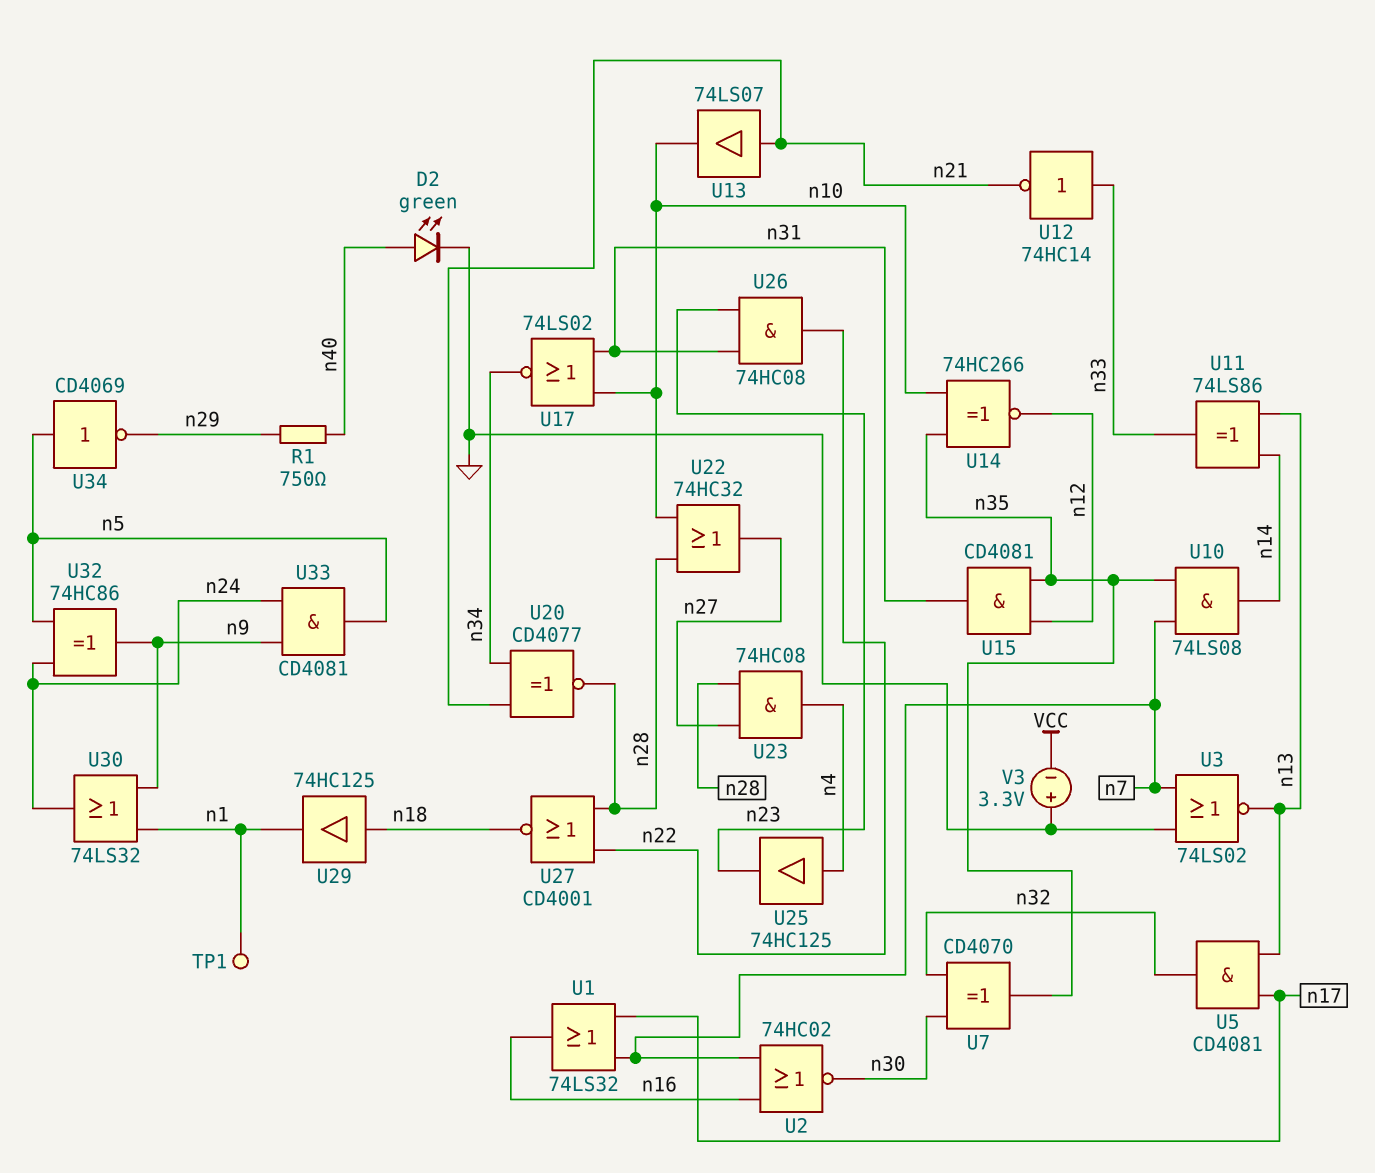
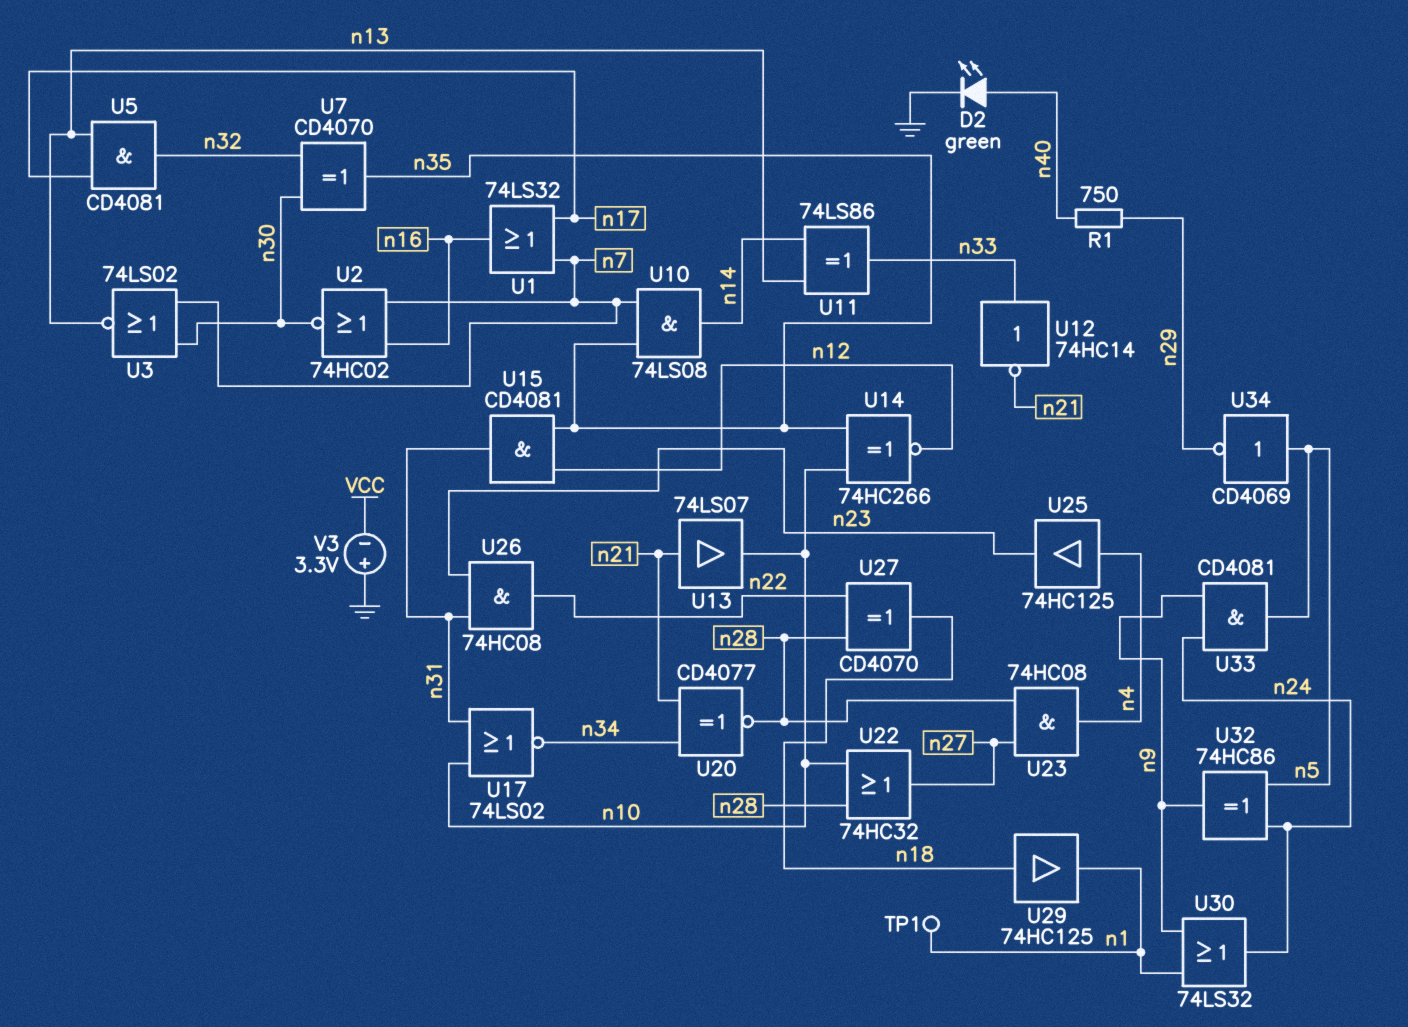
U3: NOR 74LS02 (in GND, in n7, out n13) -> NOR 74LS02 (in n7, in n30, out n13)
U27: NOR CD4001 (in n22, in n28, out n18) -> XOR CD4070 (in n22, in n28, out n18)

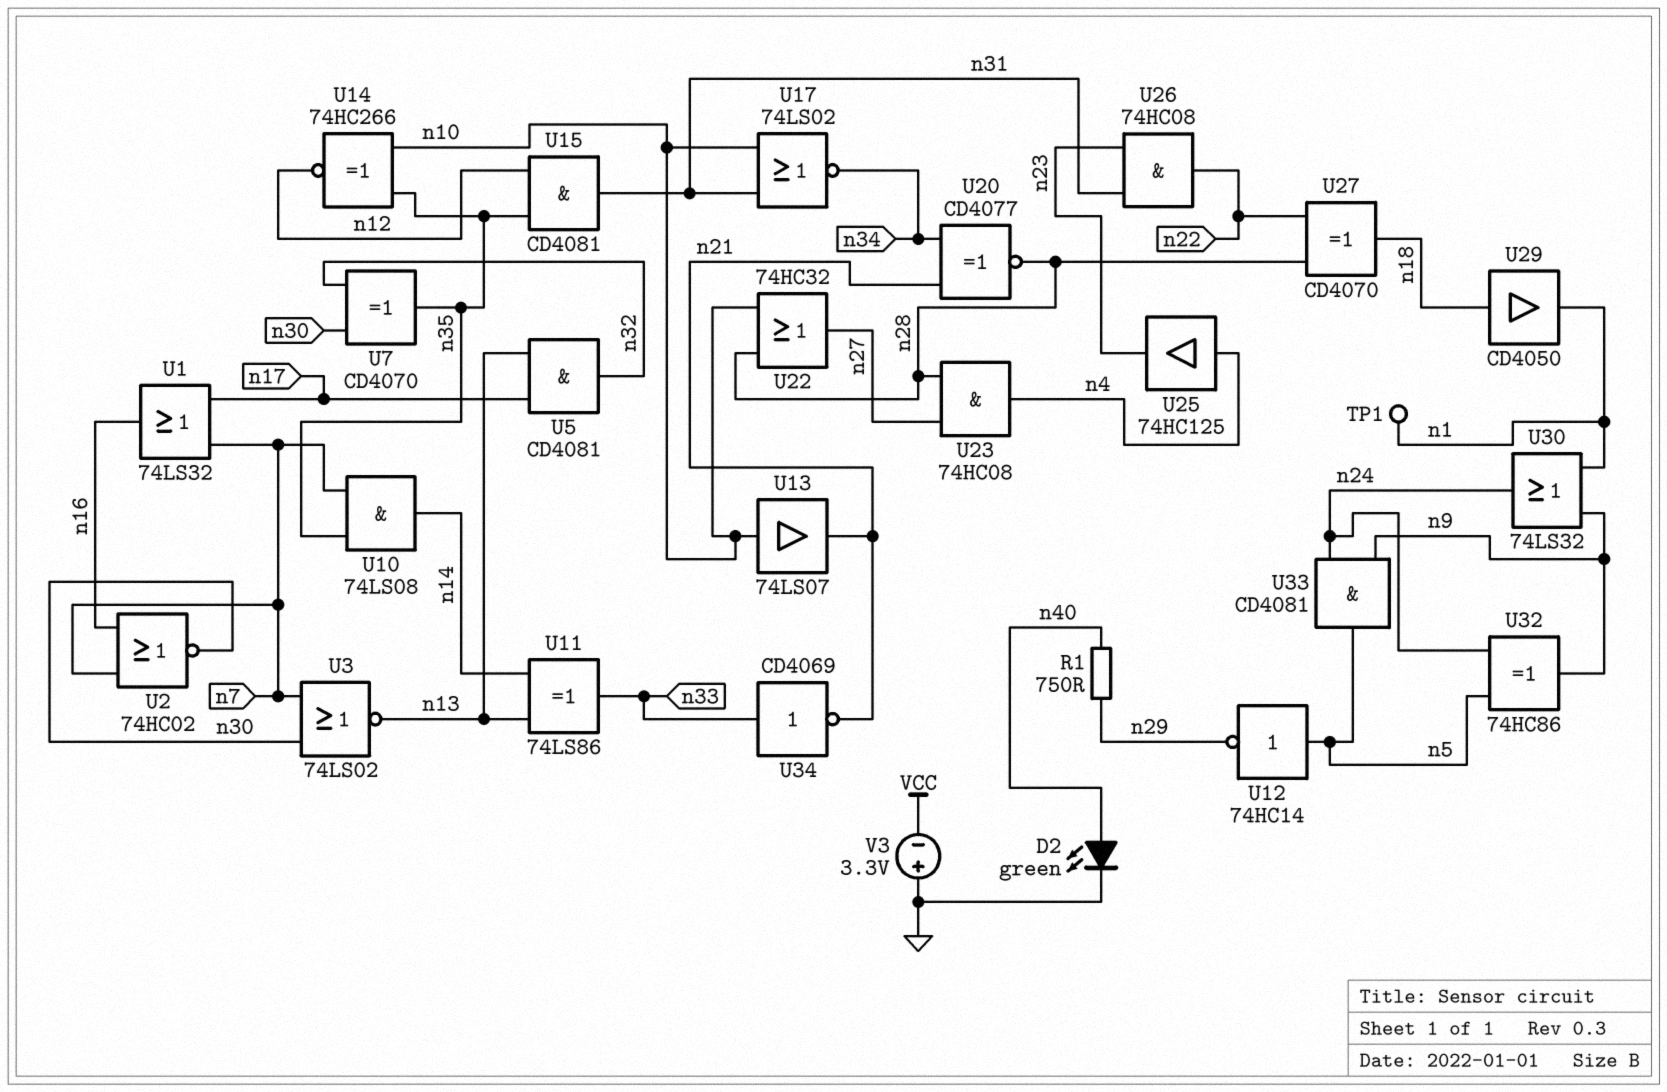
U12: NOT 74HC14 (in n33, out n21) -> NOT 74HC14 (in n5, out n29)
U13: buffer 74LS07 (in n21, out n10) -> buffer 74LS07 (in n10, out n21)
U29: buffer 74HC125 (in n18, out n1) -> buffer CD4050 (in n18, out n1)
U34: NOT CD4069 (in n5, out n29) -> NOT CD4069 (in n33, out n21)

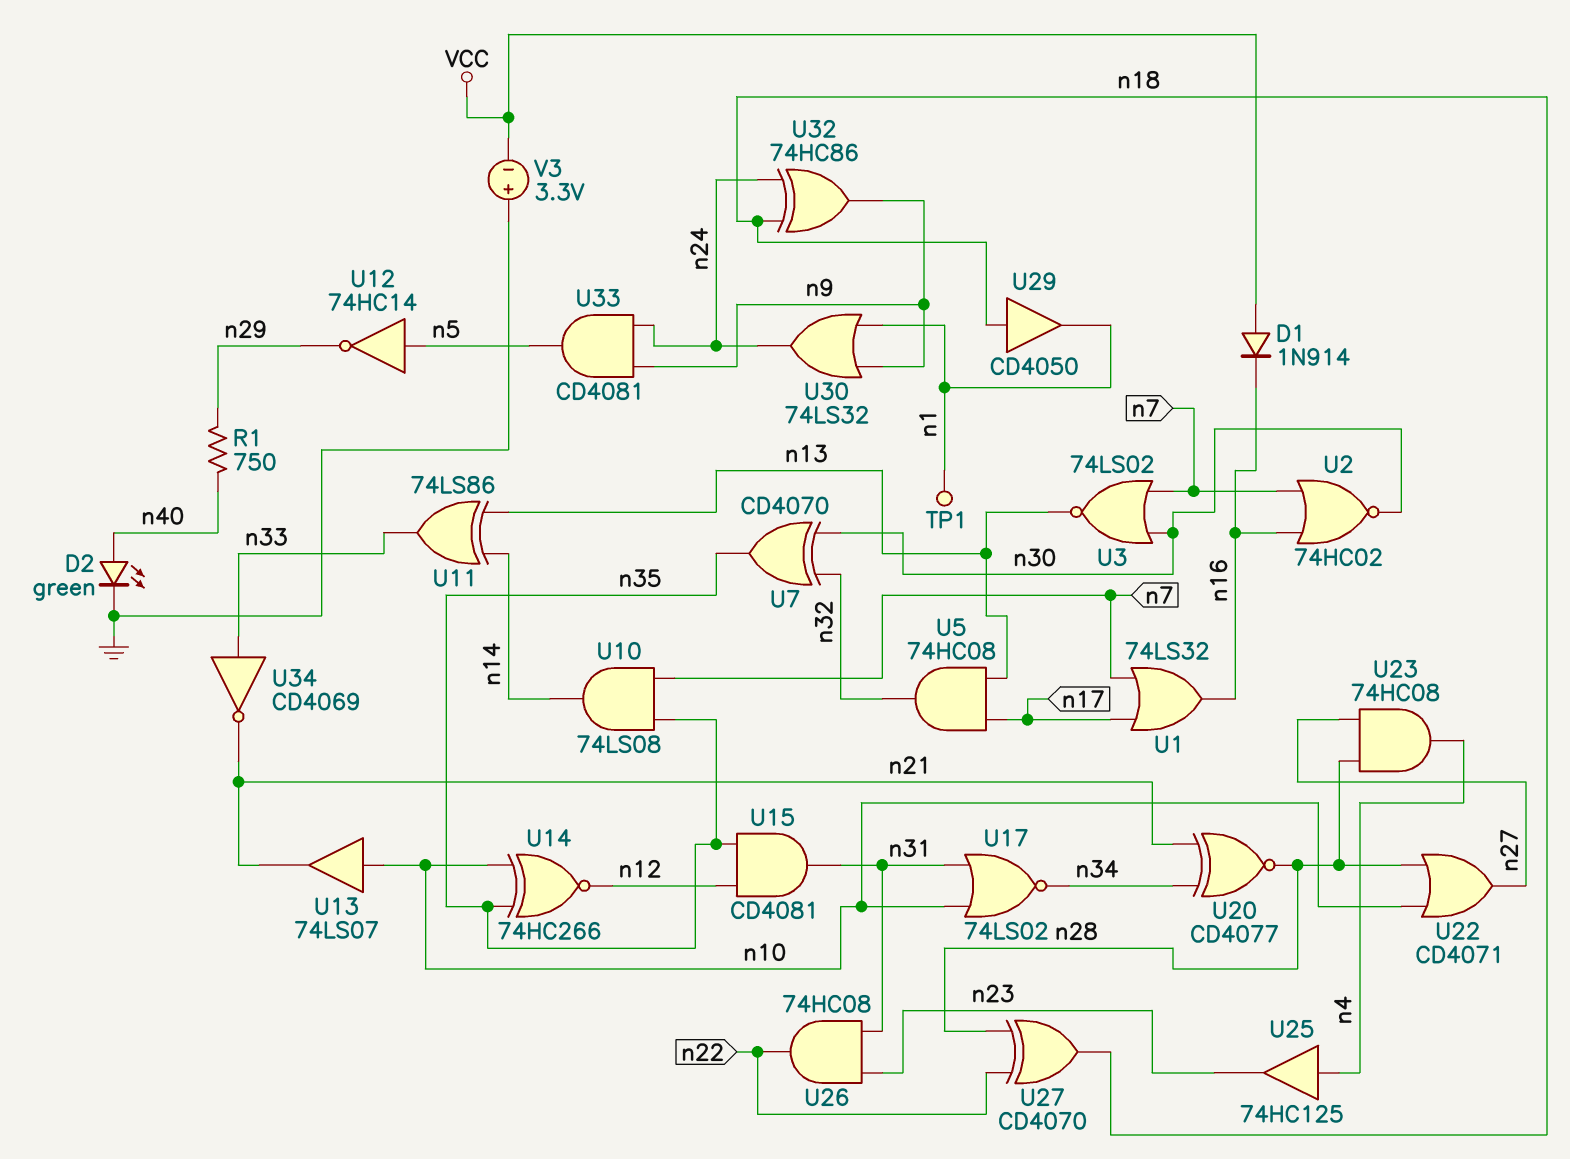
D1: none -> diode 1N914 (A VCC, K n16)
U5: AND CD4081 (in n13, in n17, out n32) -> AND 74HC08 (in n13, in n17, out n32)
U22: OR 74HC32 (in n10, in n28, out n27) -> OR CD4071 (in n10, in n28, out n27)
U32: XOR 74HC86 (in n5, in n24, out n9) -> XOR 74HC86 (in n18, in n24, out n9)

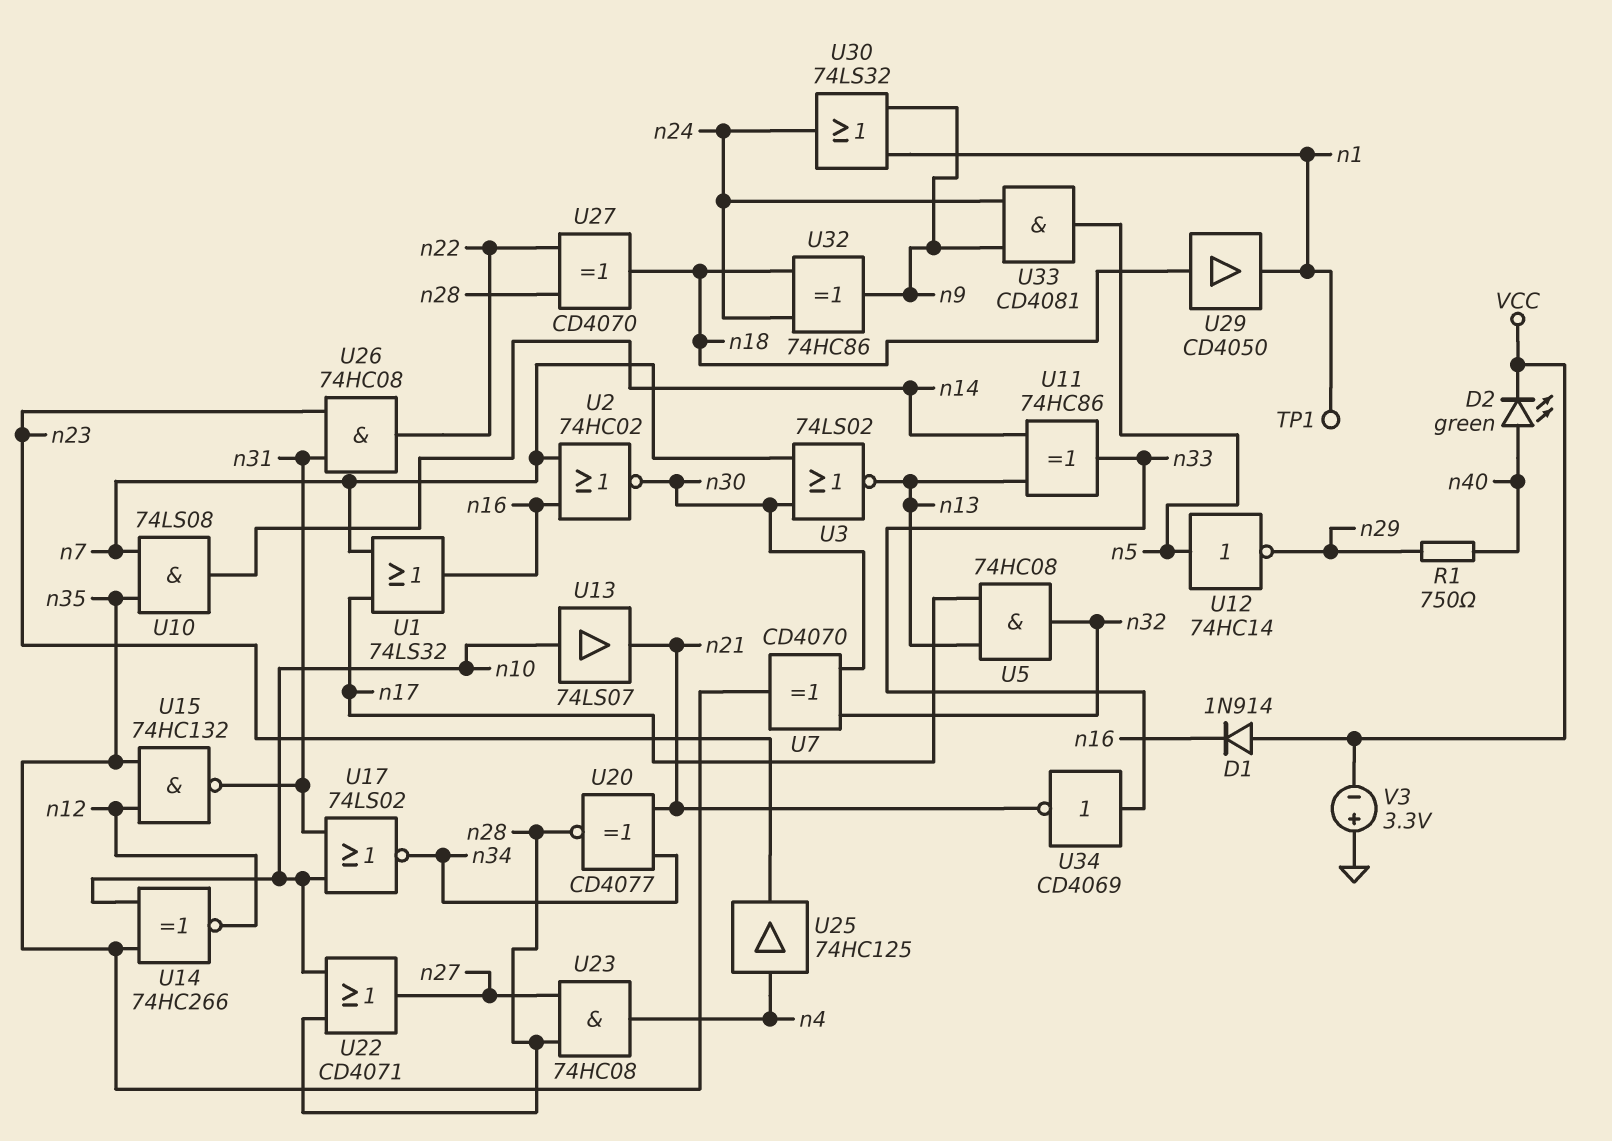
D2: LED green (A n40, K GND) -> LED green (A n40, K VCC)
U11: XOR 74LS86 (in n13, in n14, out n33) -> XOR 74HC86 (in n13, in n14, out n33)
U15: AND CD4081 (in n12, in n35, out n31) -> NAND 74HC132 (in n12, in n35, out n31)

